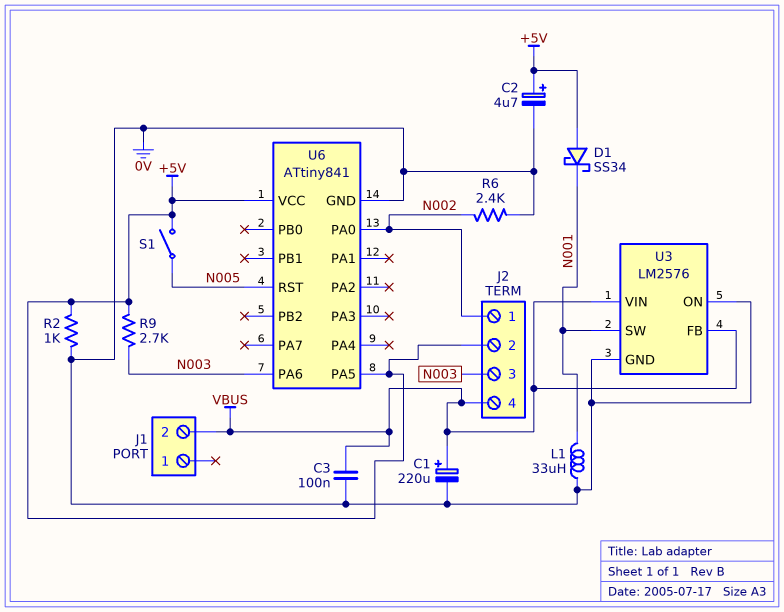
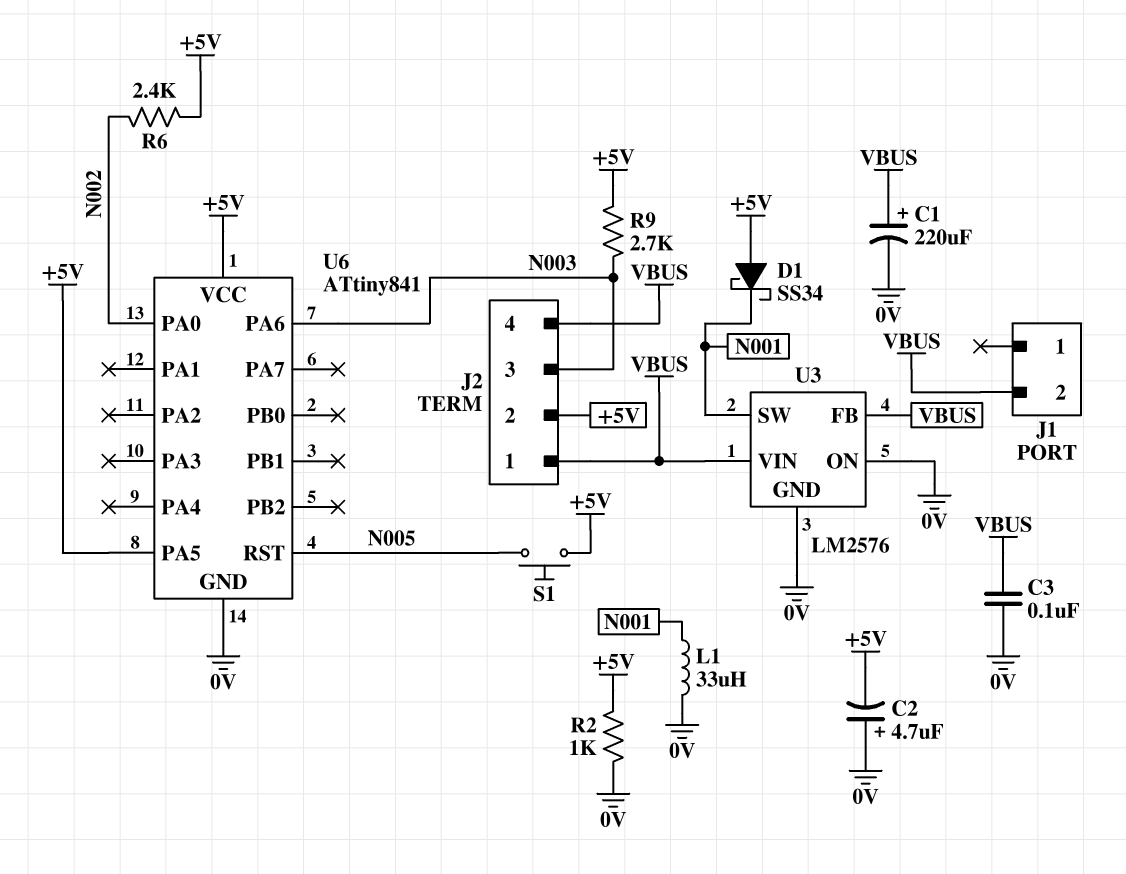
C2: 4.7uF (plus +5V, minus 0V) -> 4.7uF (plus 0V, minus +5V)
J2 pin 1: N002 -> VBUS
R6: 2.4k (0V, N002) -> 2.4k (+5V, N002)
S1: switch (+5V, N005) -> button (+5V, N005)

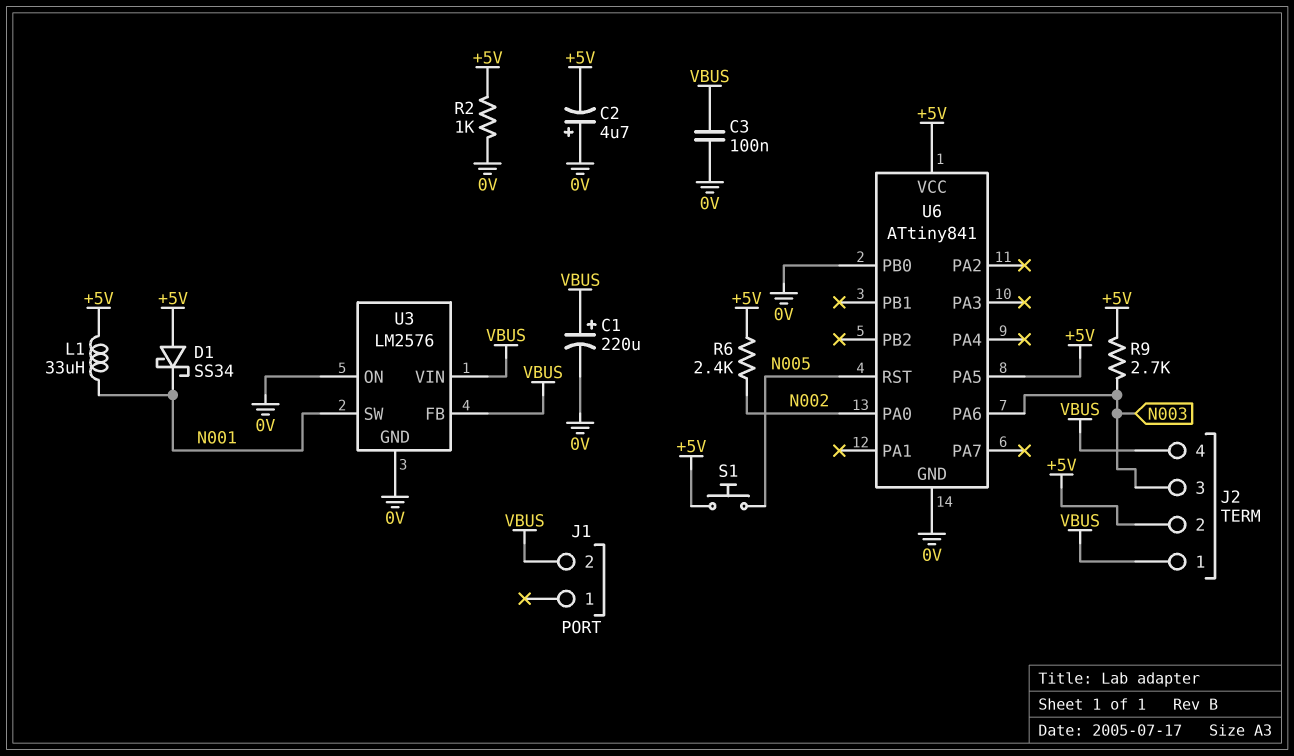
L1: 33uH (0V, N001) -> 33uH (+5V, N001)
U6 pin PB0: none -> 0V

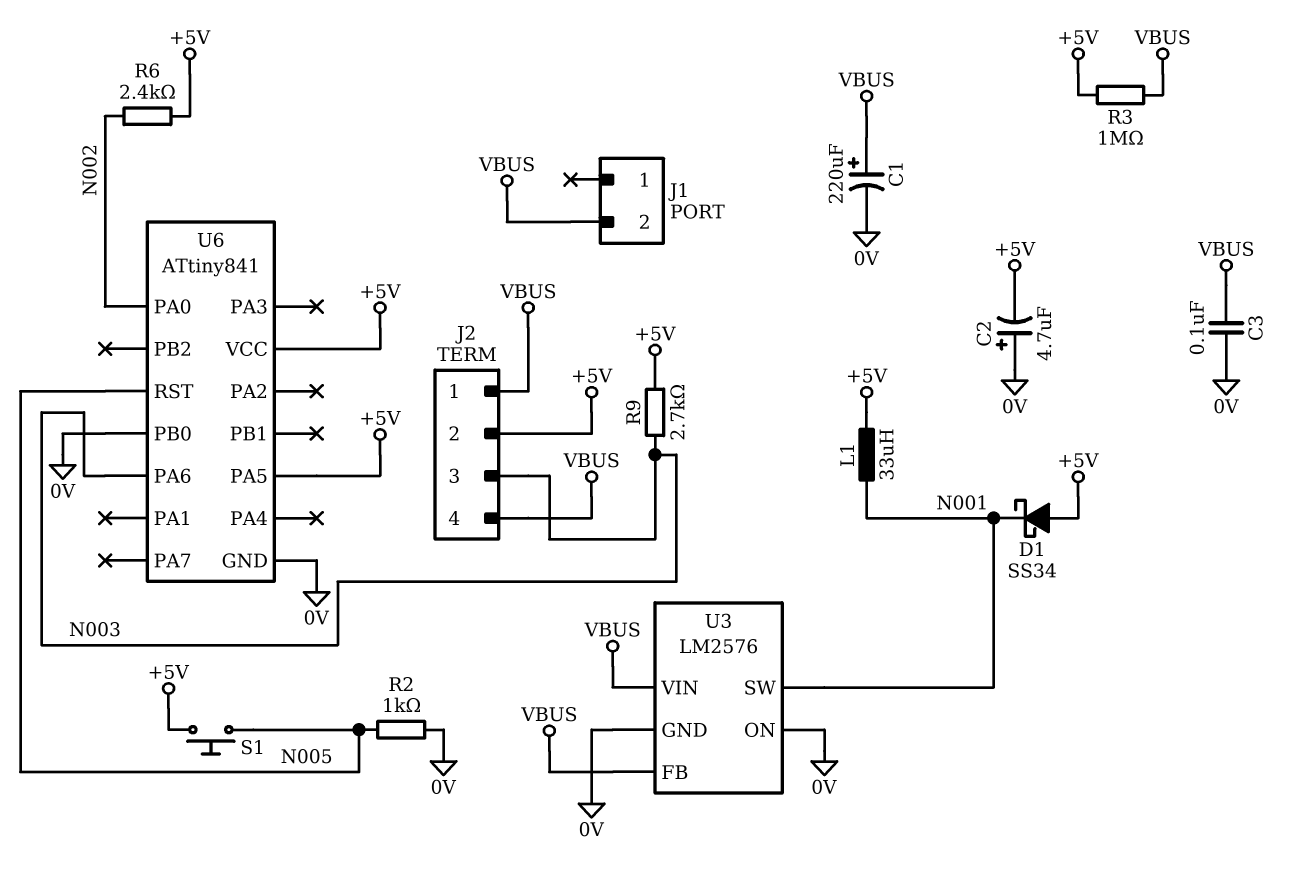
R2: 1k (+5V, 0V) -> 1k (0V, N005)
R3: none -> 1M (+5V, VBUS)

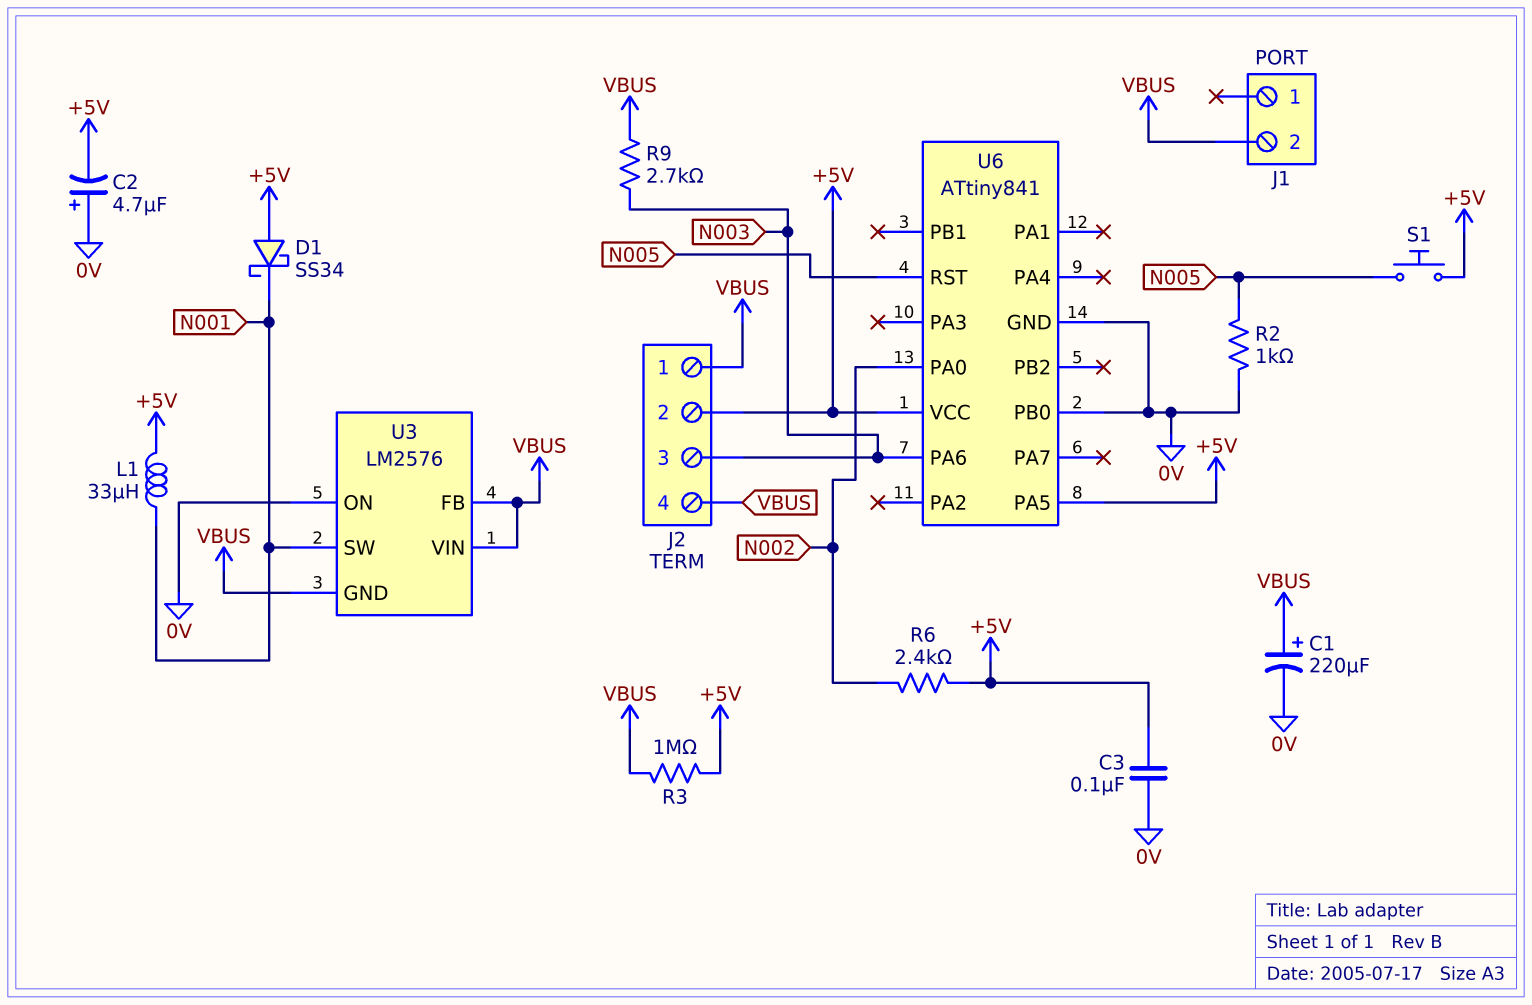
C3: 100nF (0V, VBUS) -> 100nF (+5V, 0V)
R9: 2.7k (+5V, N003) -> 2.7k (N003, VBUS)
U3 pin GND: 0V -> VBUS

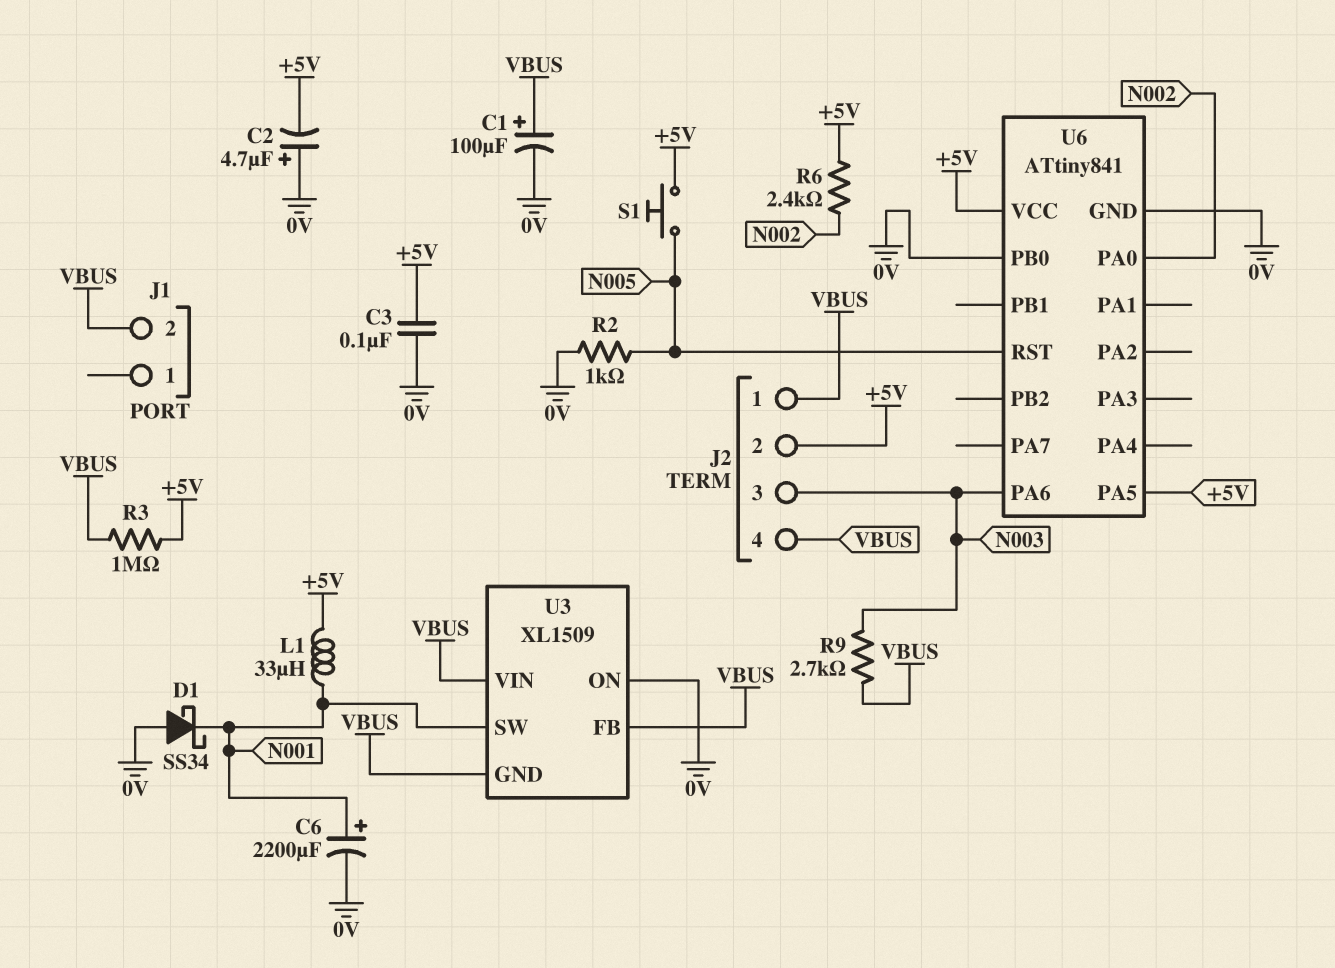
C1: 220uF (plus VBUS, minus 0V) -> 100uF (plus VBUS, minus 0V)
C6: none -> 2200uF (plus N001, minus 0V)
D1: schottky SS34 (A +5V, K N001) -> schottky SS34 (A 0V, K N001)
U3: LM2576 -> XL1509

